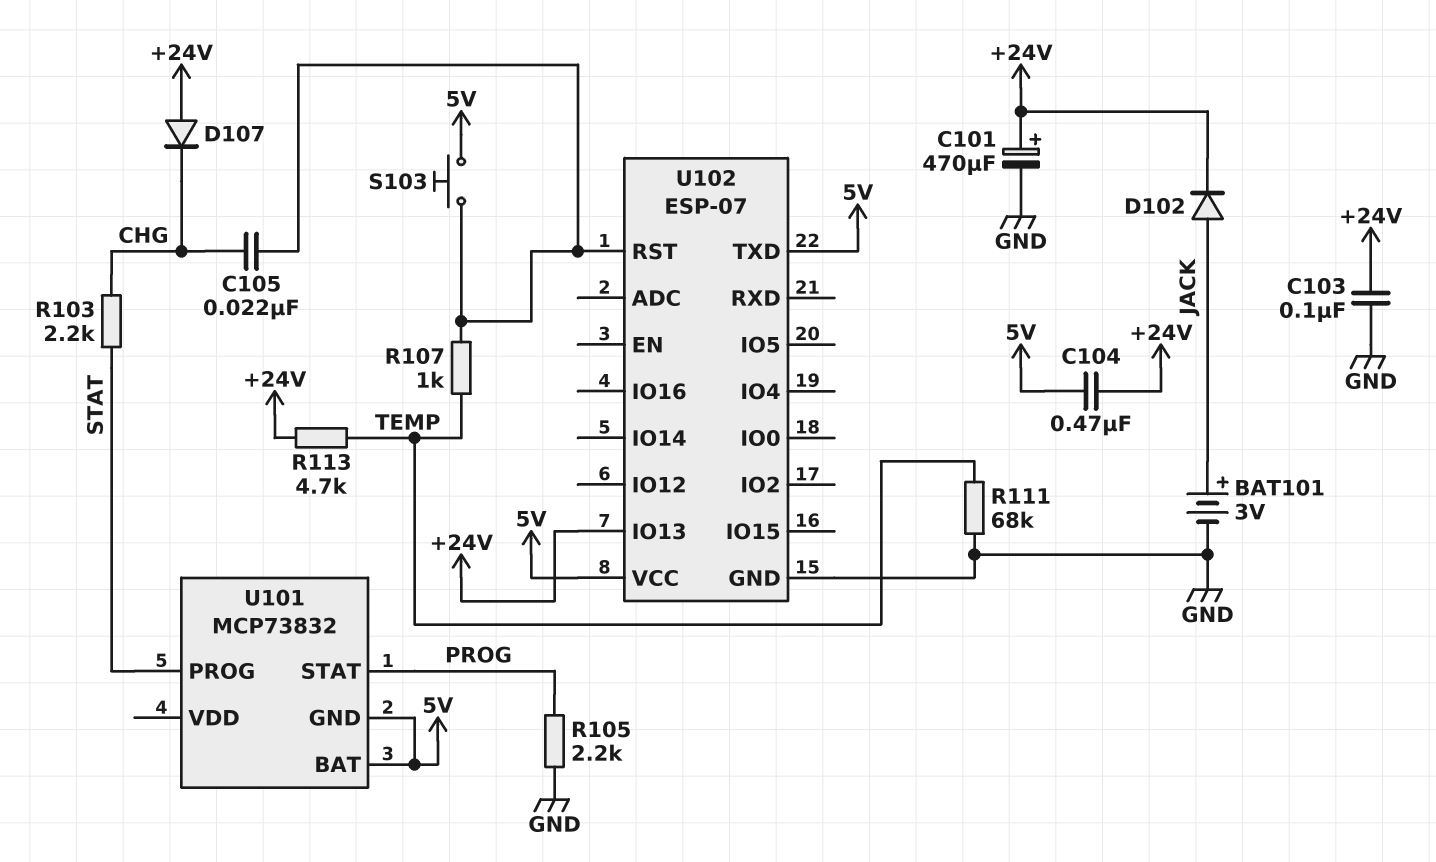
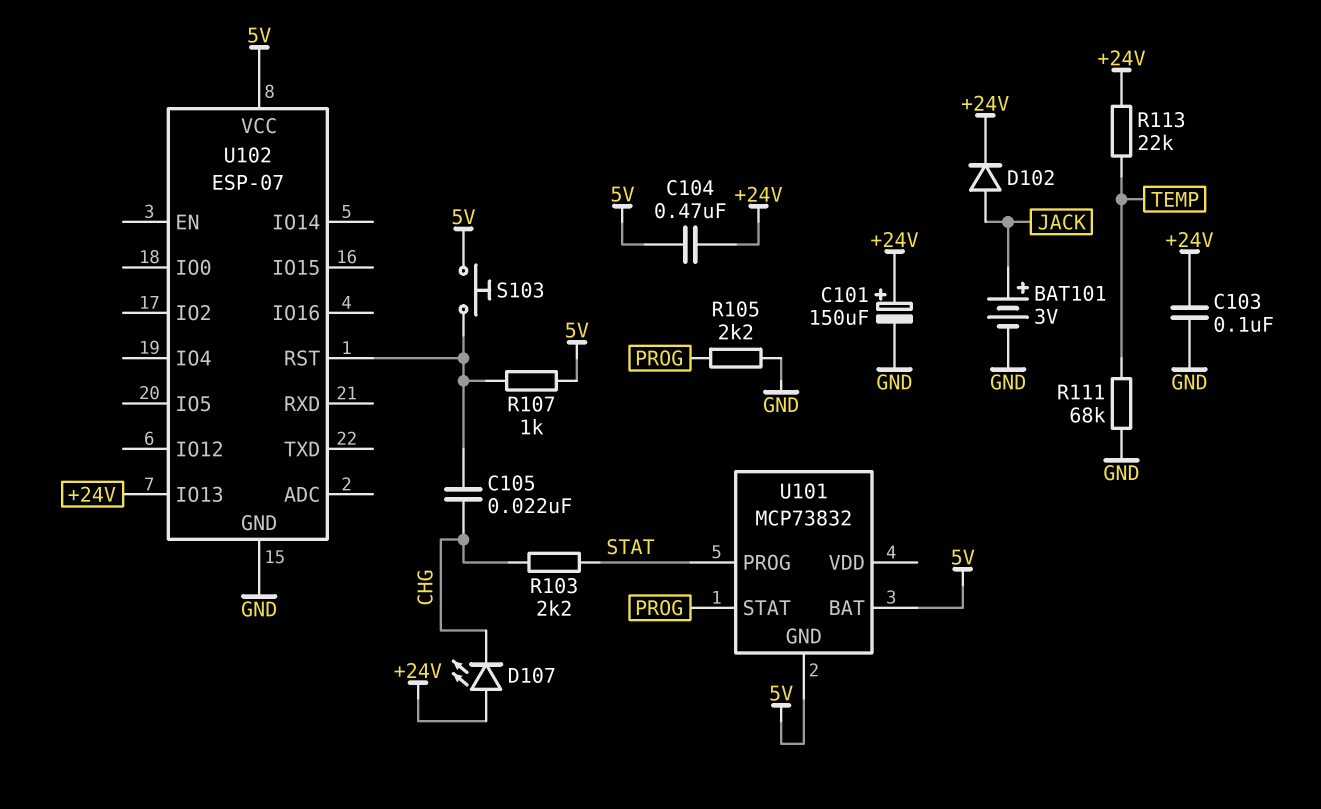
C101: 470uF (plus +24V, minus GND) -> 150uF (plus +24V, minus GND)
D107: diode (A +24V, K CHG) -> LED (A +24V, K CHG)
R107: 1k (TEMP, U102/RST) -> 1k (5V, U102/RST)
R113: 4.7k (+24V, TEMP) -> 22k (+24V, TEMP)
U102 pin TXD: 5V -> none

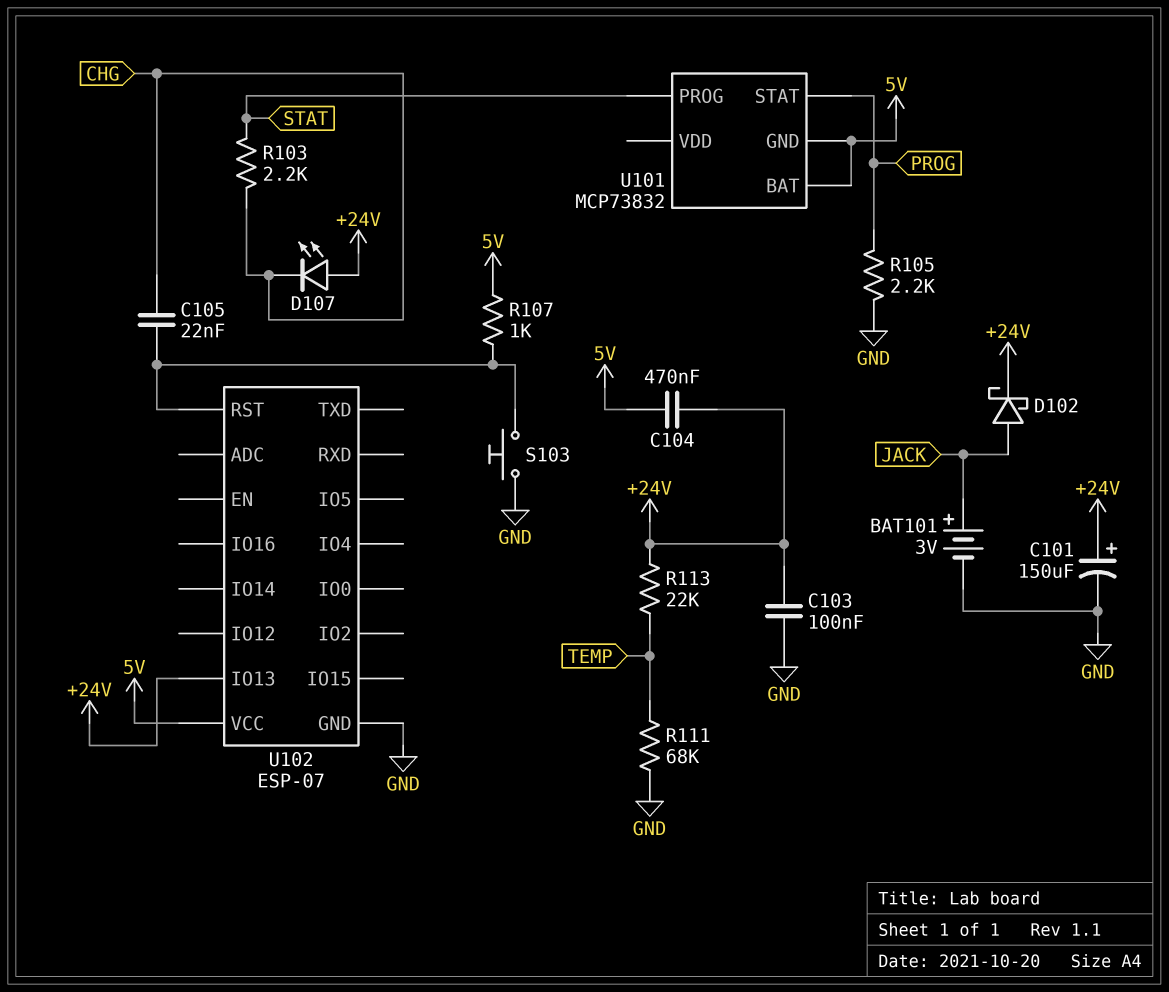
D102: diode (A JACK, K +24V) -> schottky (A JACK, K +24V)
S103: button (5V, U102/RST) -> button (GND, U102/RST)

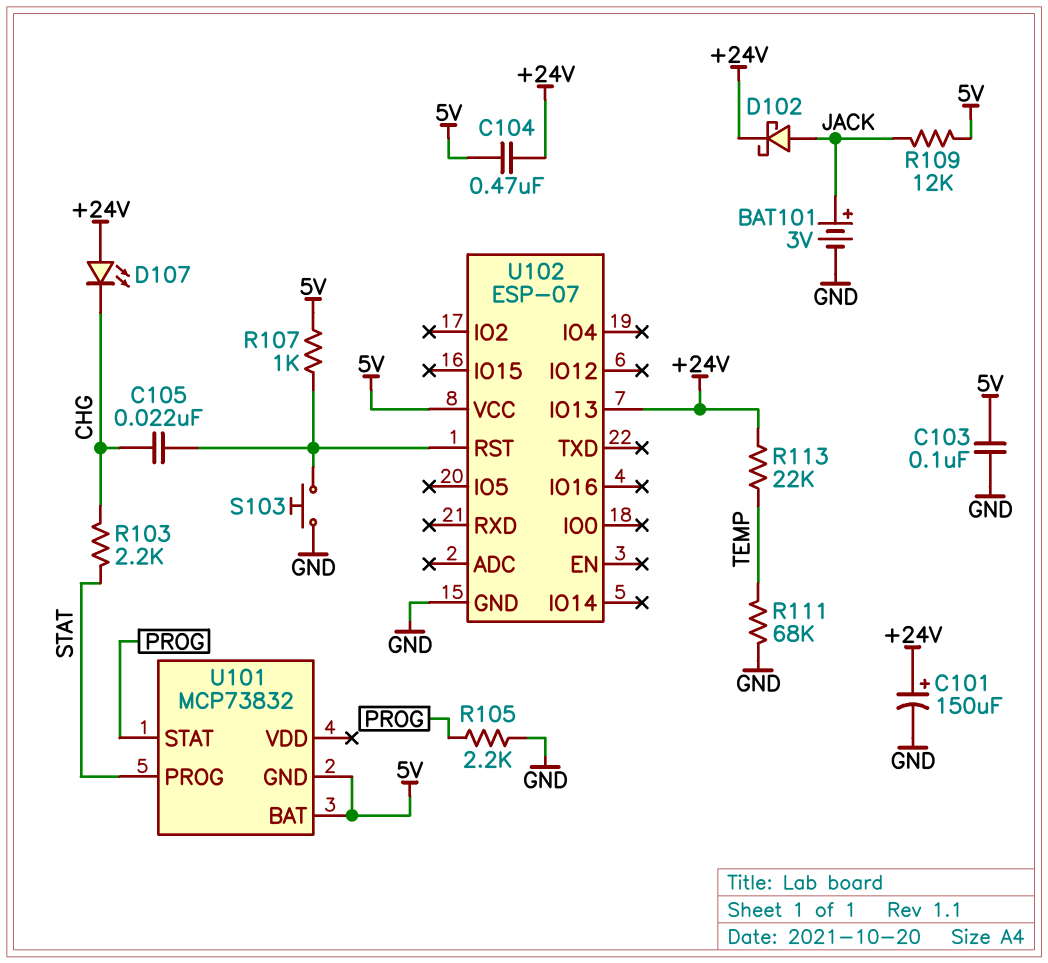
C103: 100nF (+24V, GND) -> 100nF (5V, GND)
R109: none -> 12k (5V, JACK)

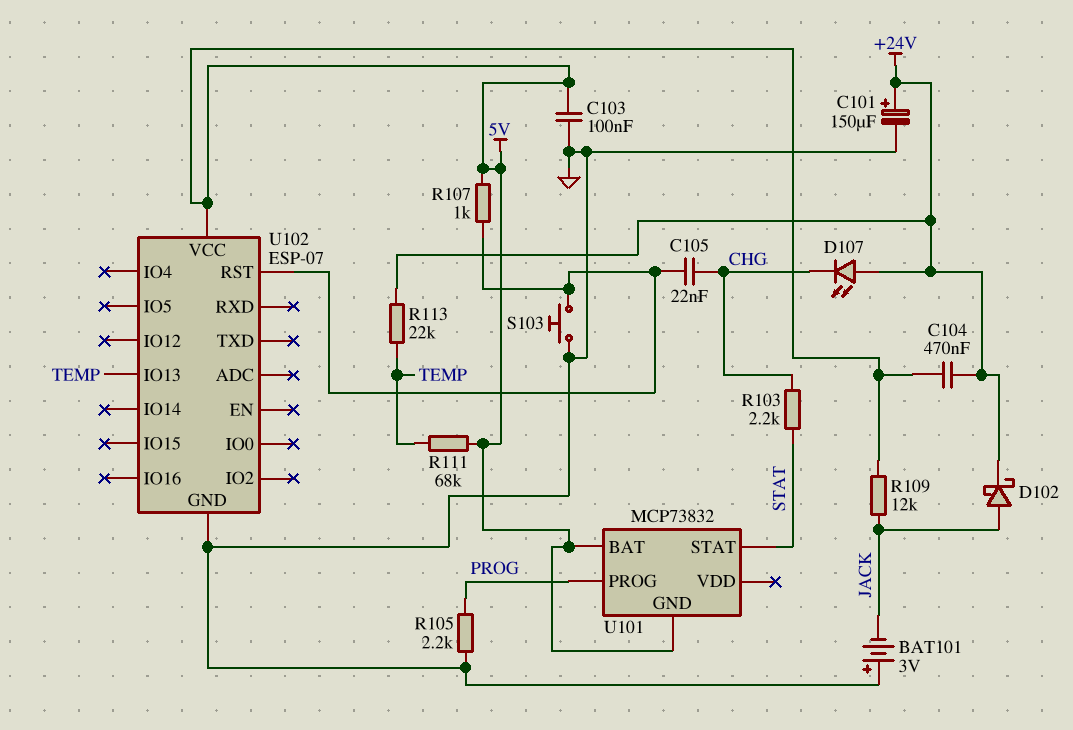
BAT101: 3V (plus JACK, minus GND) -> 3V (plus GND, minus JACK)
R111: 68k (GND, TEMP) -> 68k (5V, TEMP)
U101 pin PROG: STAT -> PROG
U101 pin STAT: PROG -> STAT
U102 pin IO13: +24V -> TEMP

